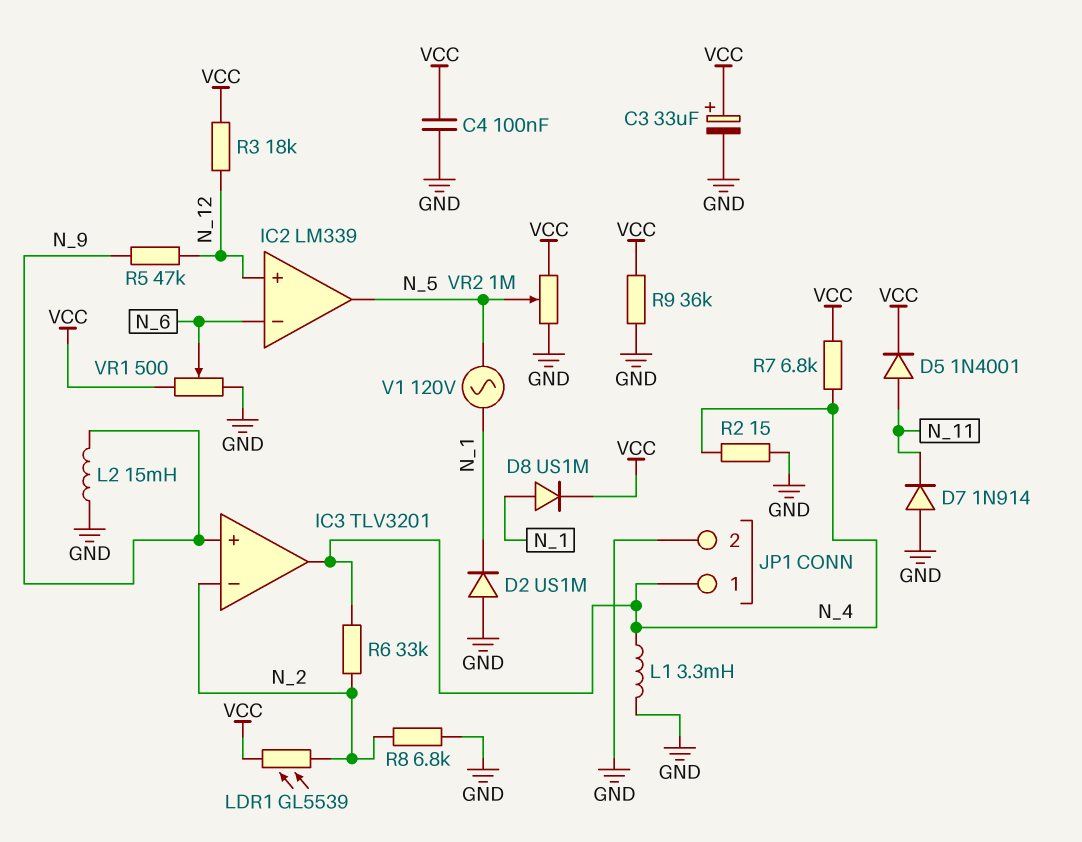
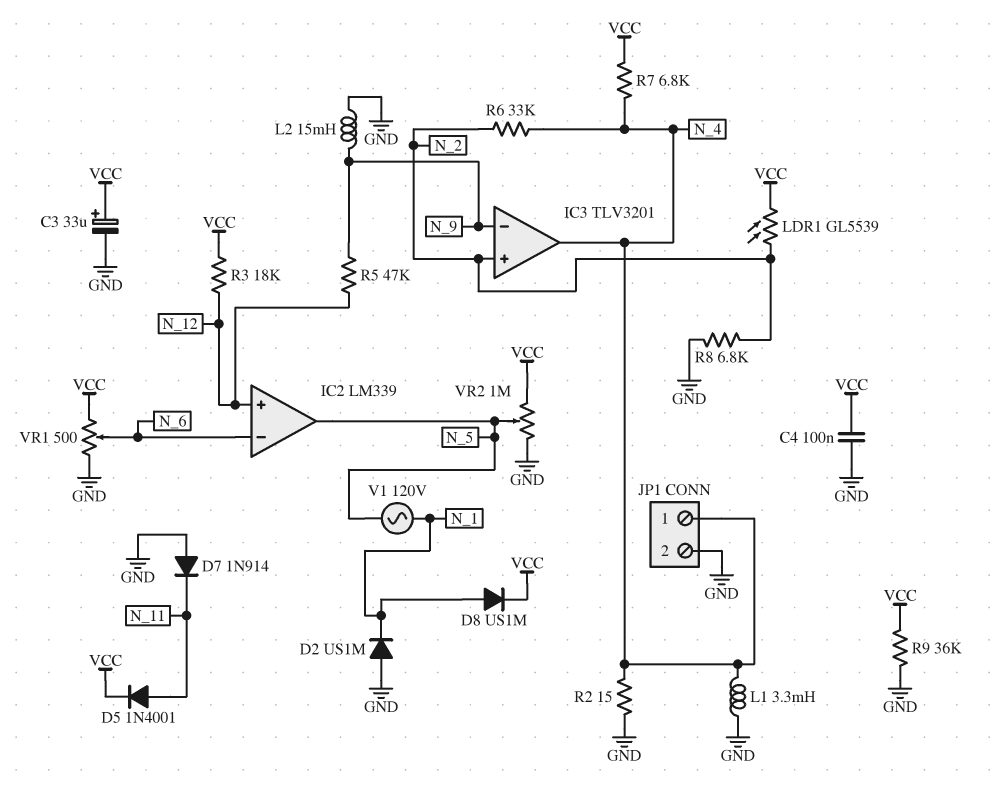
IC3 pin in+: N_9 -> N_2
IC3 pin in-: N_2 -> N_9

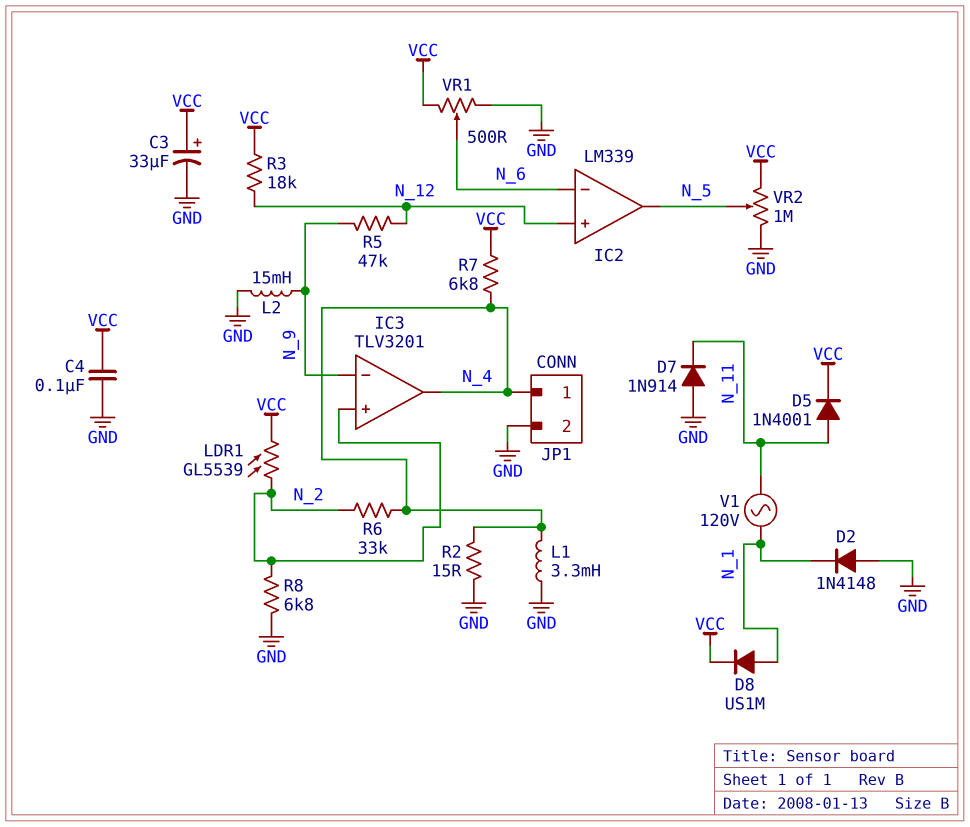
D2: diode US1M (A GND, K N_1) -> diode 1N4148 (A GND, K N_1)
R9: 36k (GND, VCC) -> none
V1: AC 120V (N_1, N_5) -> AC 120V (N_1, N_11)

